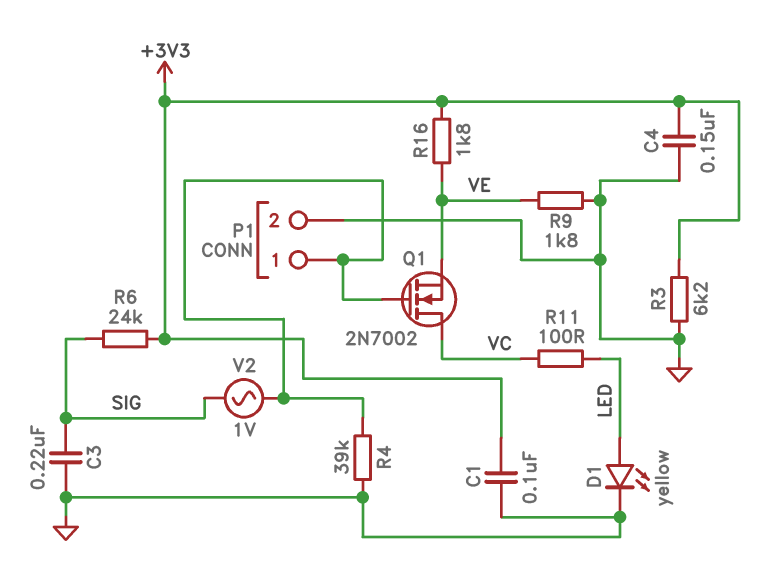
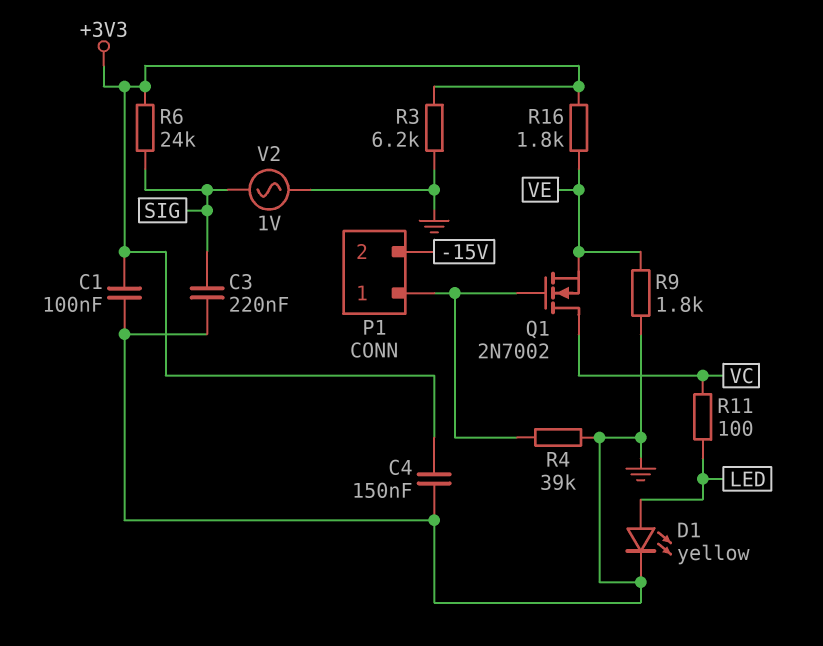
P1 pin 2: GND -> -15V
V2: AC 1V (P1/1, SIG) -> AC 1V (GND, SIG)

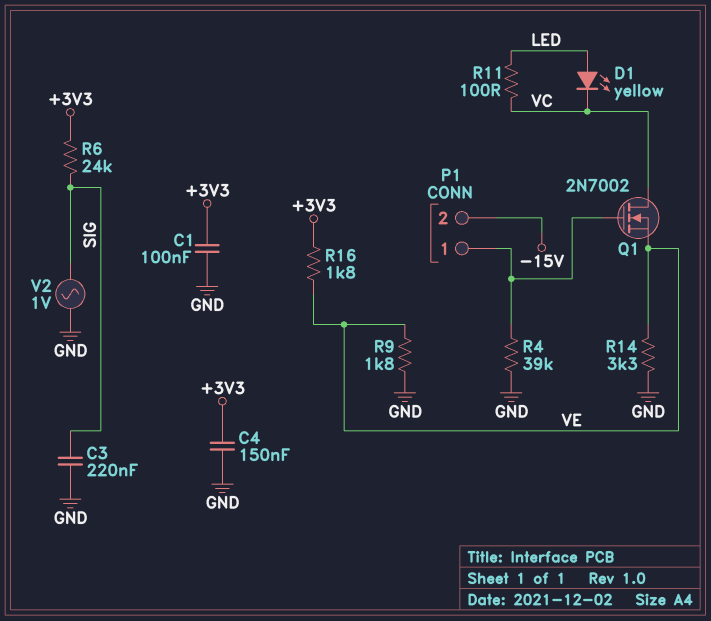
D1: LED yellow (A LED, K GND) -> LED yellow (A LED, K VC)
R3: 6.2k (+3V3, GND) -> none
R14: none -> 3.3k (GND, VE)

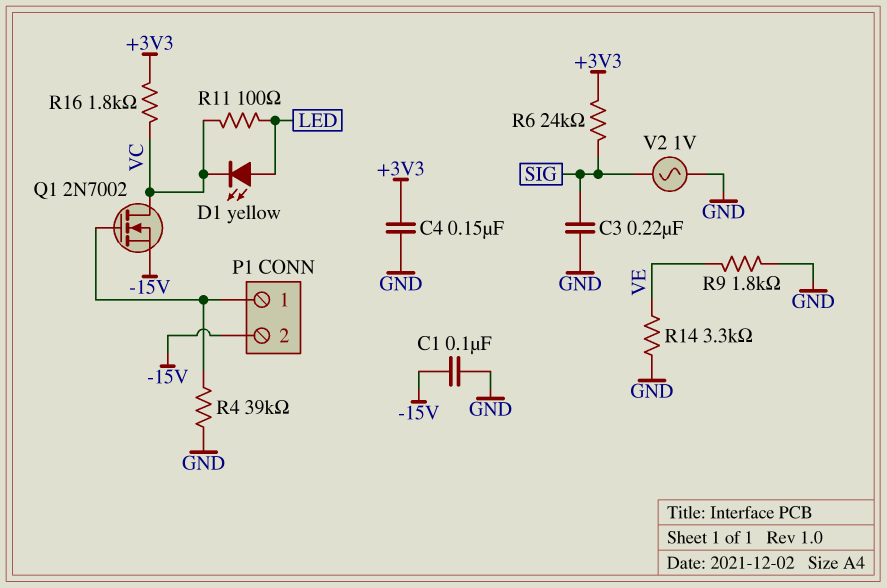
C1: 100nF (+3V3, GND) -> 100nF (-15V, GND)
Q1: NMOS 2N7002 (G P1/1, D VC, S VE) -> NMOS 2N7002 (G P1/1, D VC, S -15V)
R16: 1.8k (+3V3, VE) -> 1.8k (+3V3, VC)

